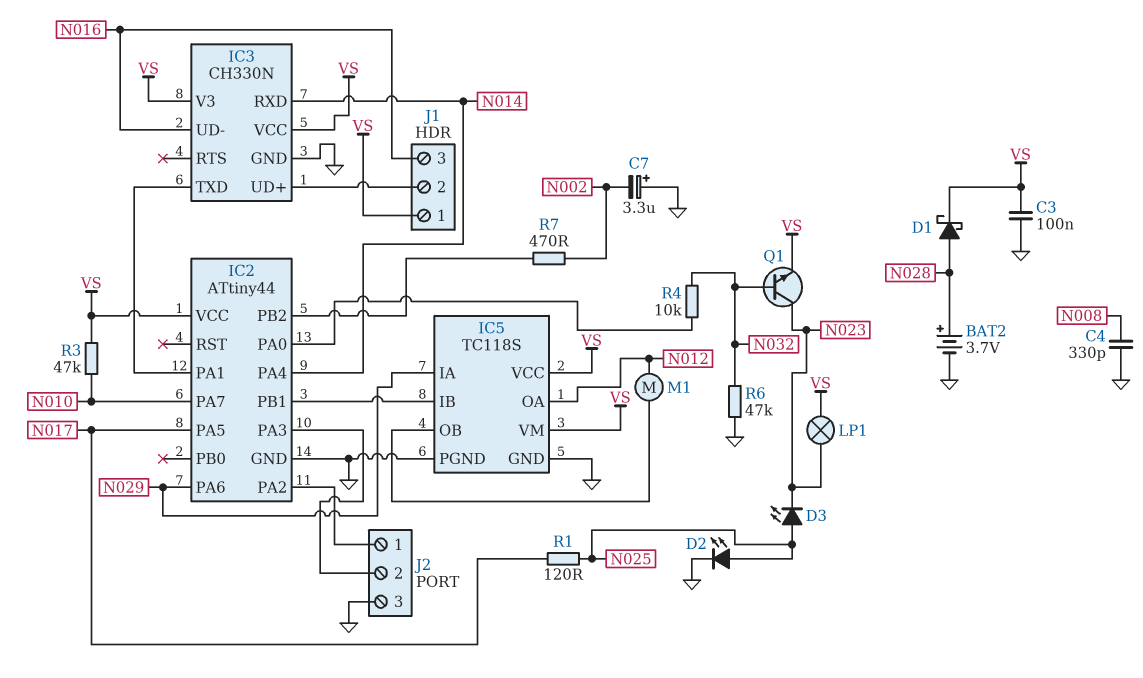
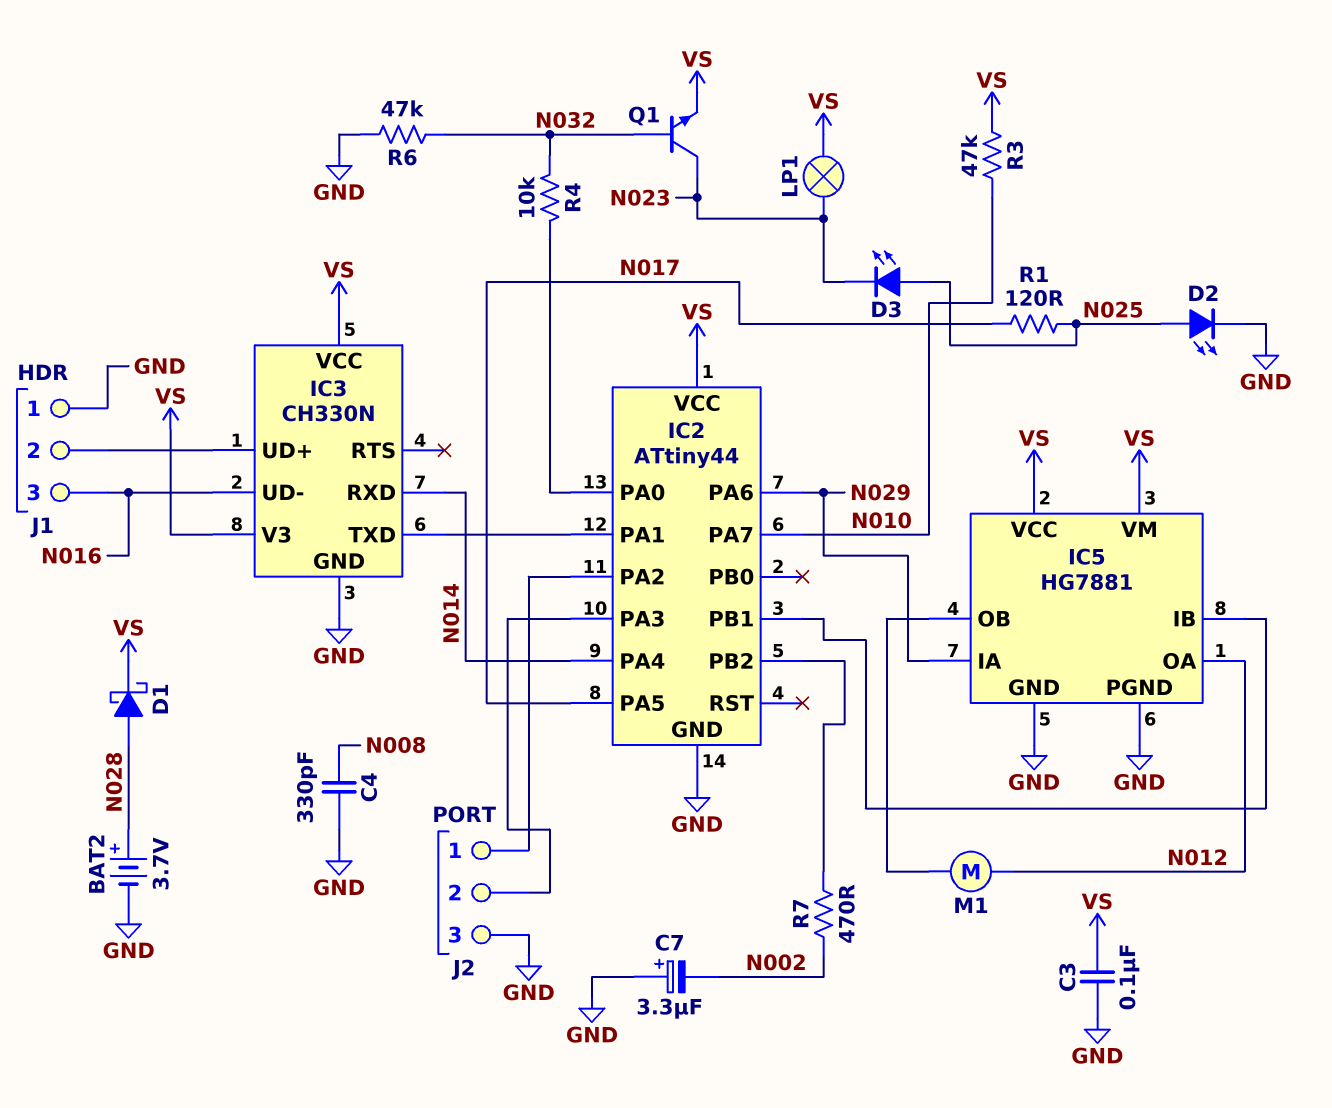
IC5: TC118S -> HG7881
J1 pin 1: VS -> GND

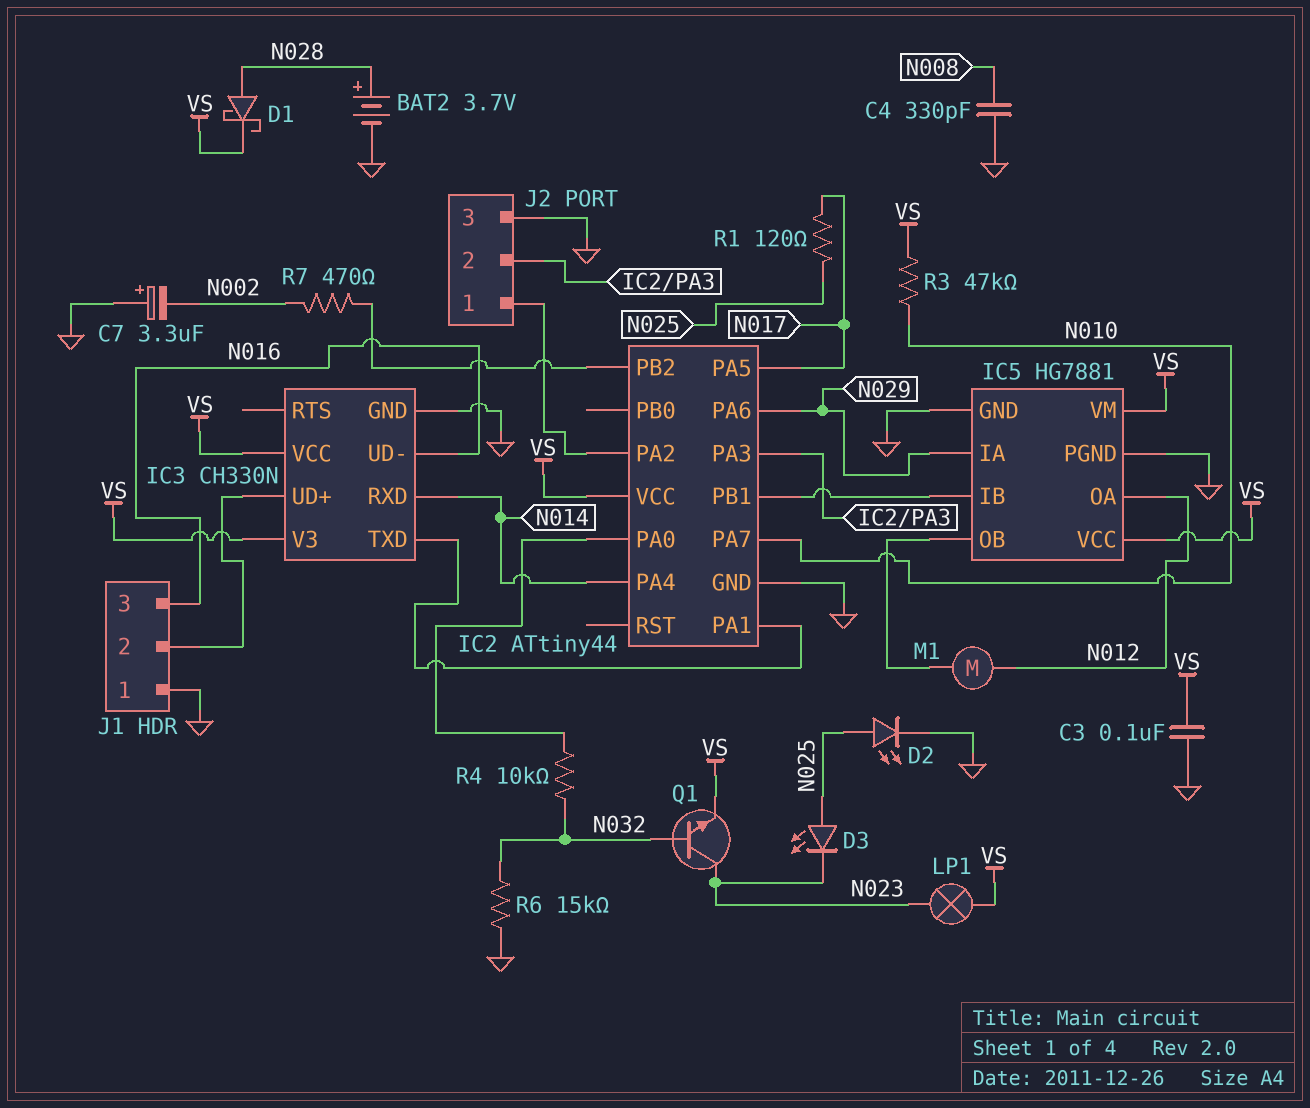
R6: 47k (GND, N032) -> 15k (GND, N032)

